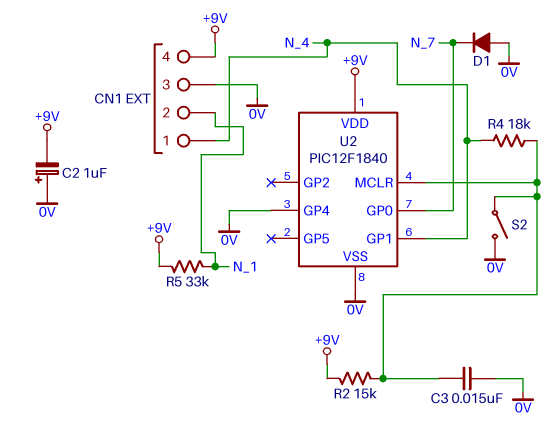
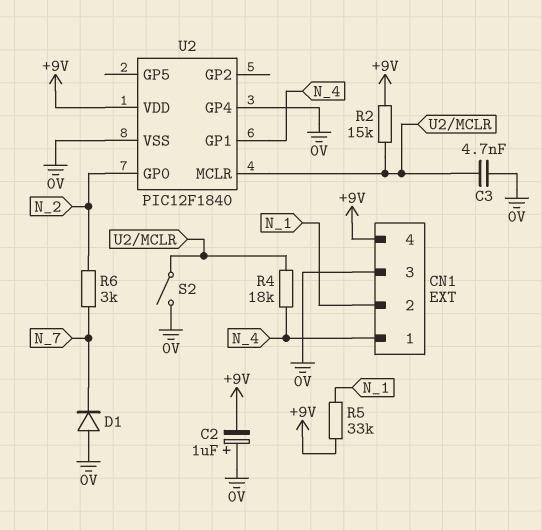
C3: 15nF (0V, U2/MCLR) -> 4.7nF (0V, U2/MCLR)
R6: none -> 3k (N_2, N_7)
U2 pin GP0: N_7 -> N_2

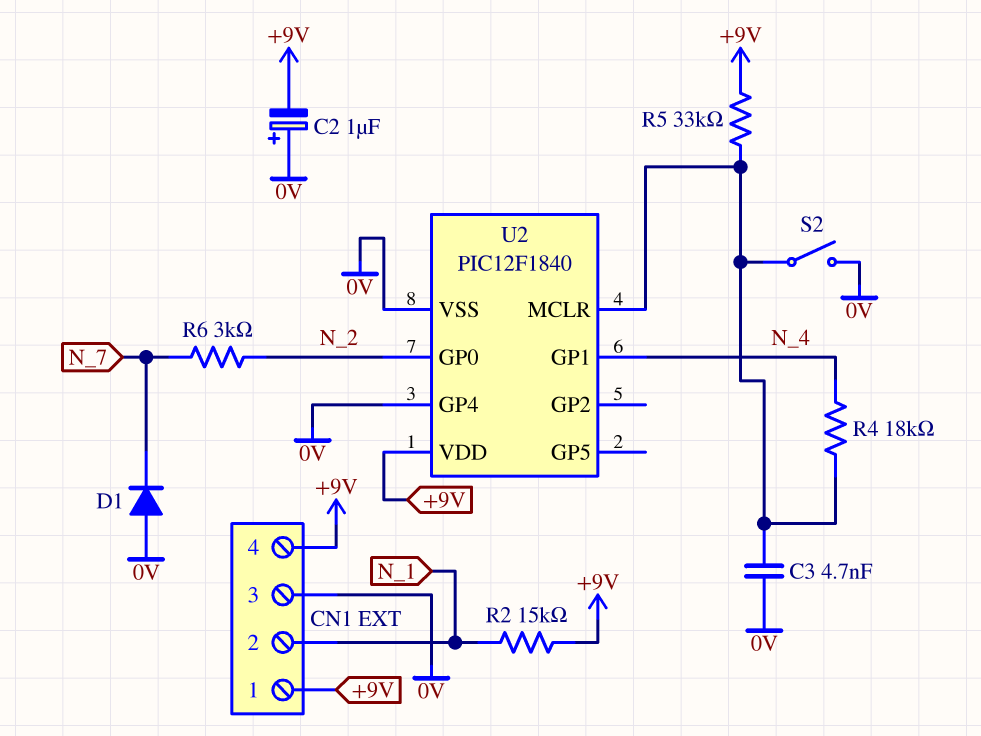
CN1 pin 1: N_4 -> +9V
R2: 15k (+9V, U2/MCLR) -> 15k (+9V, N_1)
R5: 33k (+9V, N_1) -> 33k (+9V, U2/MCLR)

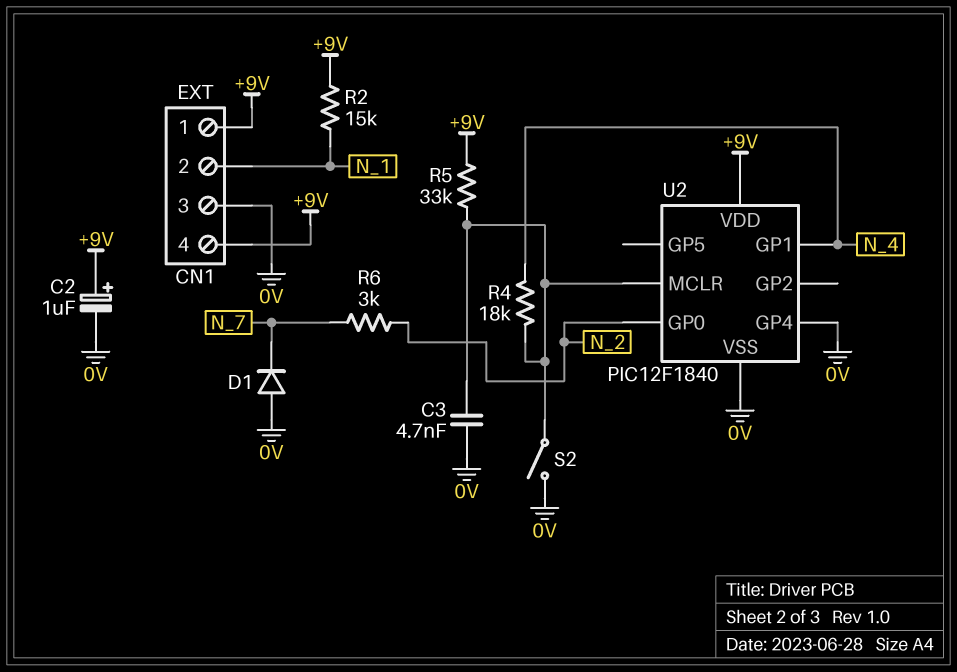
C2: 1uF (plus 0V, minus +9V) -> 1uF (plus +9V, minus 0V)

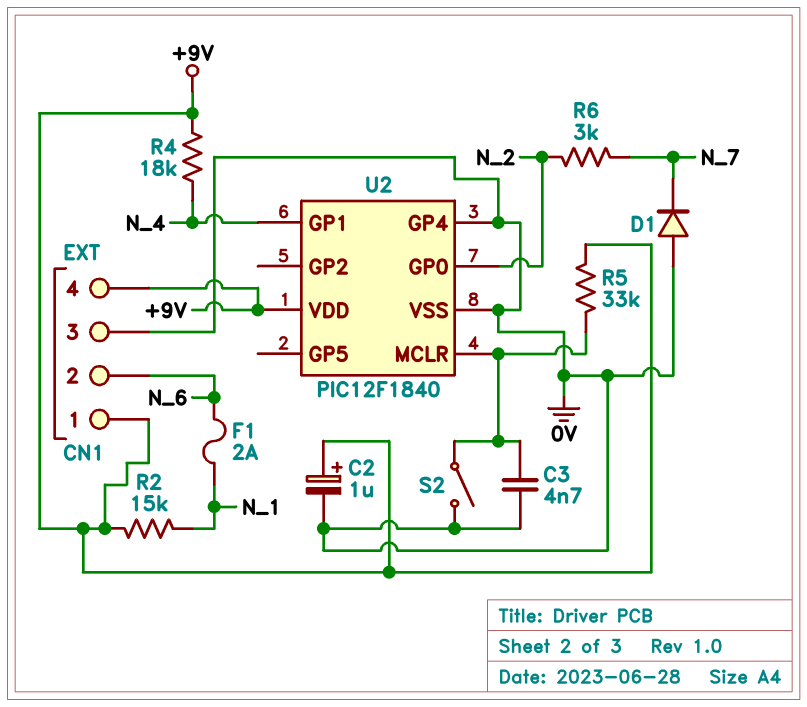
CN1 pin 2: N_1 -> N_6
F1: none -> 2A (N_1, N_6)
R4: 18k (N_4, U2/MCLR) -> 18k (+9V, N_4)

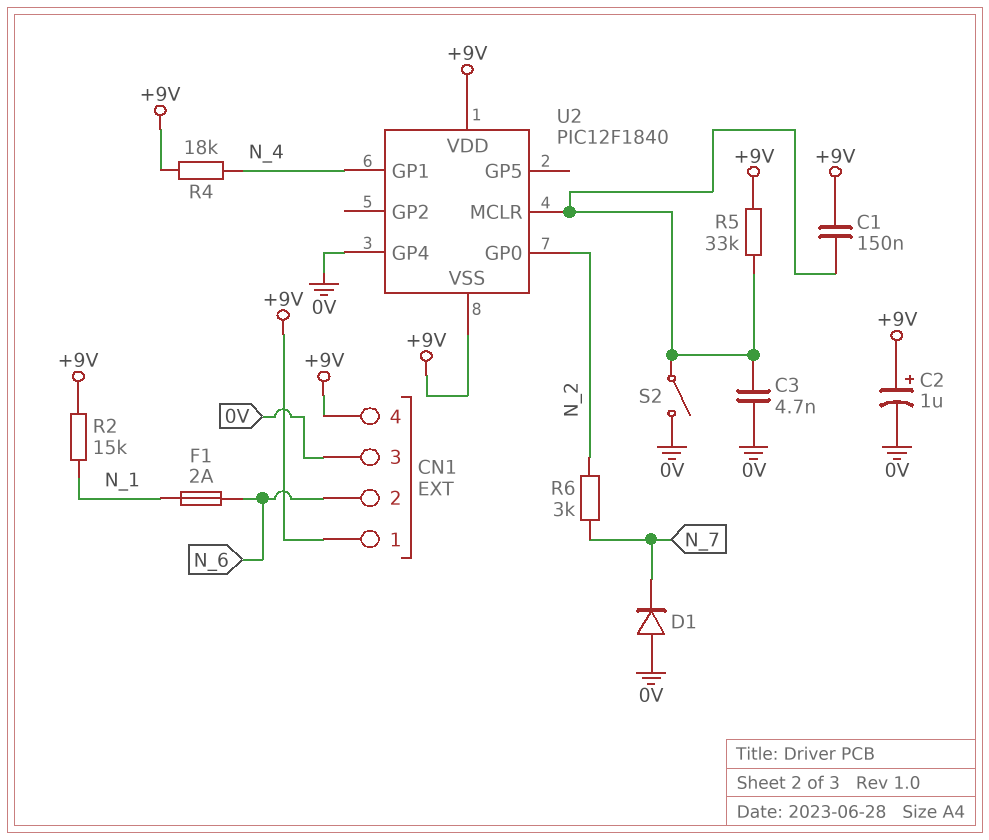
C1: none -> 150nF (+9V, U2/MCLR)
U2 pin VSS: 0V -> +9V

